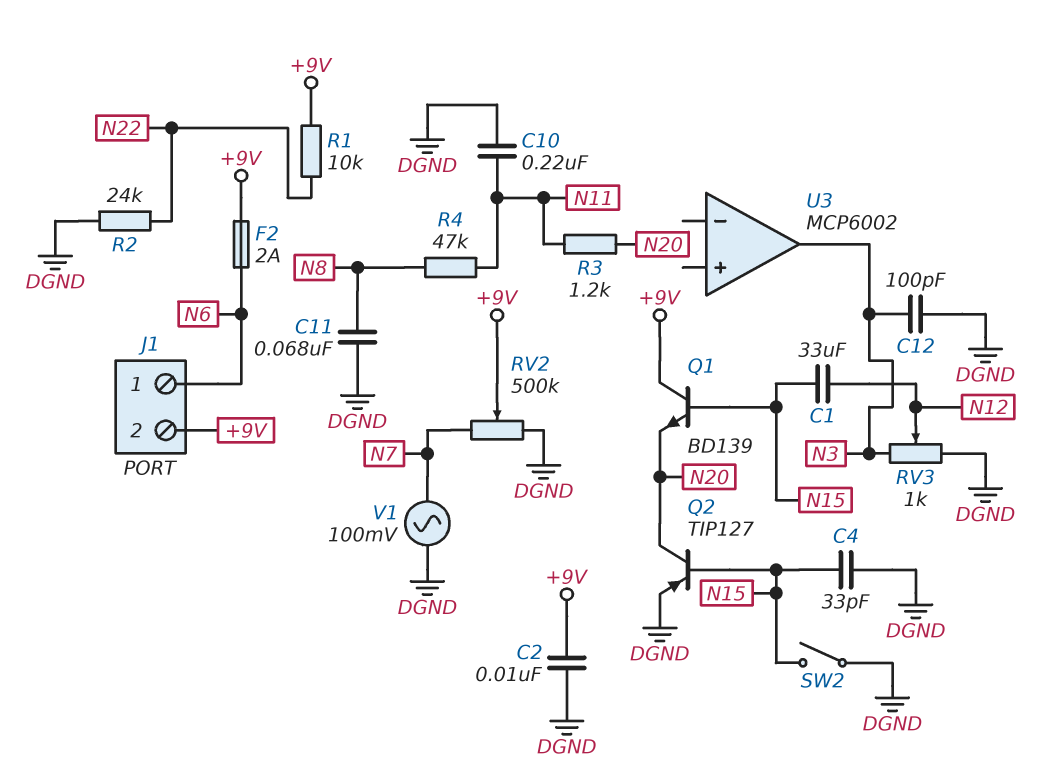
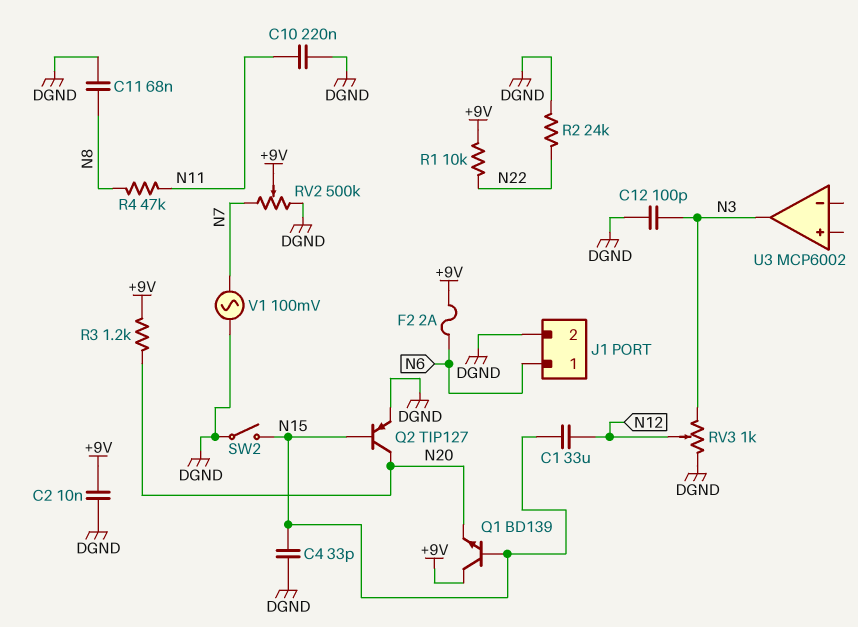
J1 pin 2: +9V -> DGND
R3: 1.2k (N11, N20) -> 1.2k (+9V, N20)

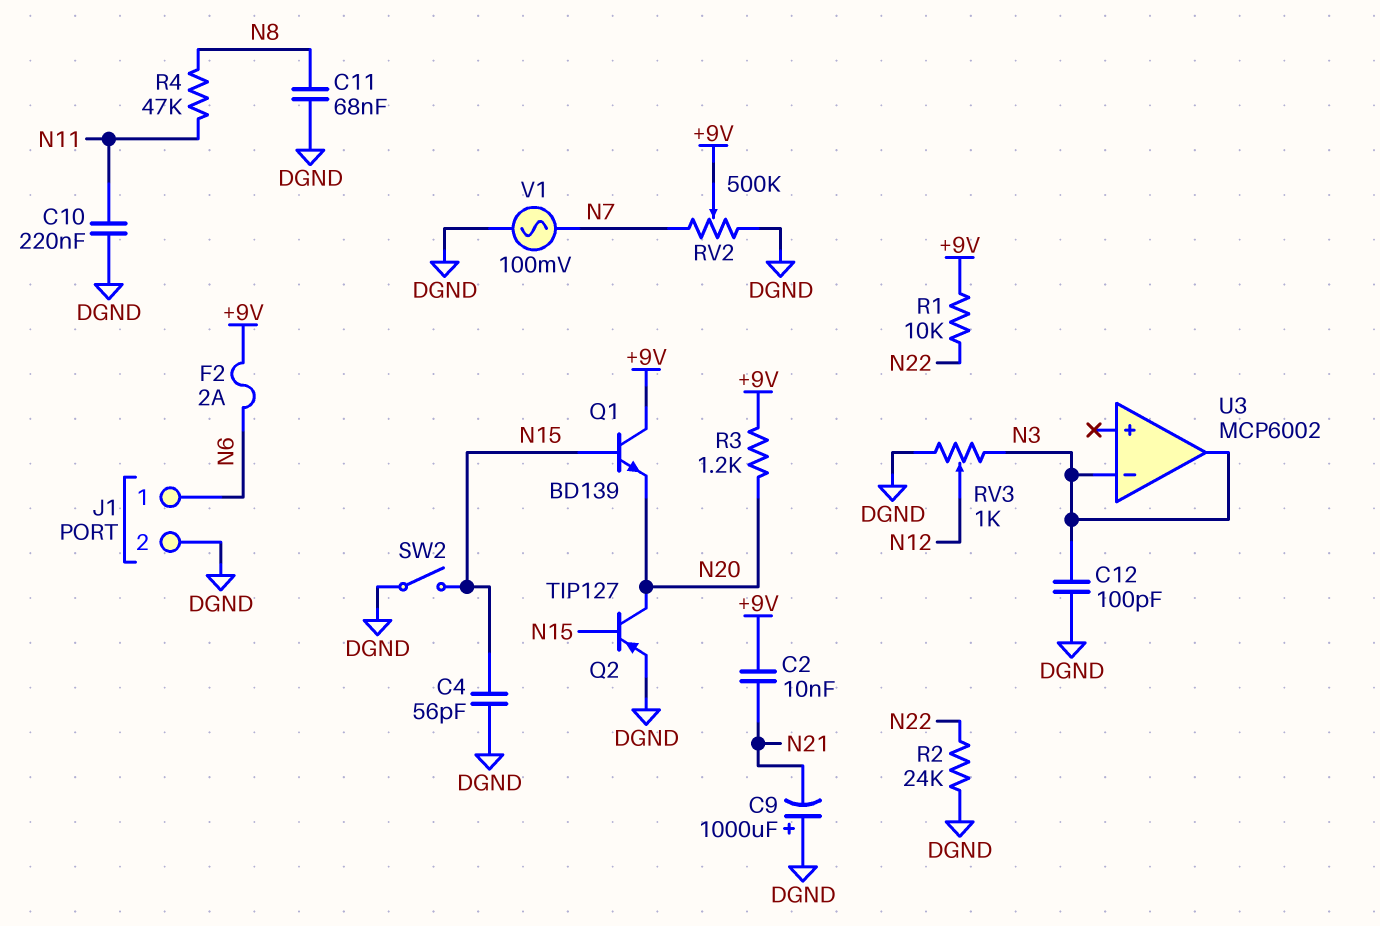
C1: 33uF (N12, N15) -> none
C2: 10nF (+9V, DGND) -> 10nF (+9V, N21)
C4: 33pF (DGND, N15) -> 56pF (DGND, N15)
C9: none -> 1000uF (plus DGND, minus N21)
U3 pin in-: none -> N3

